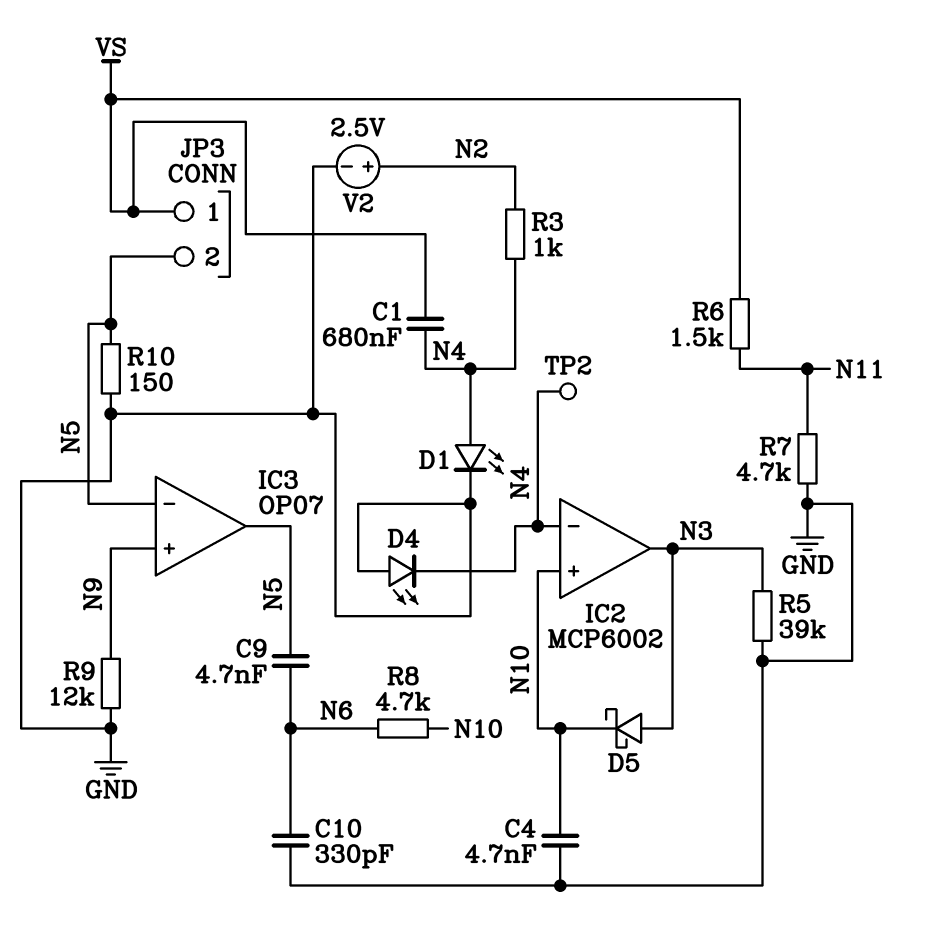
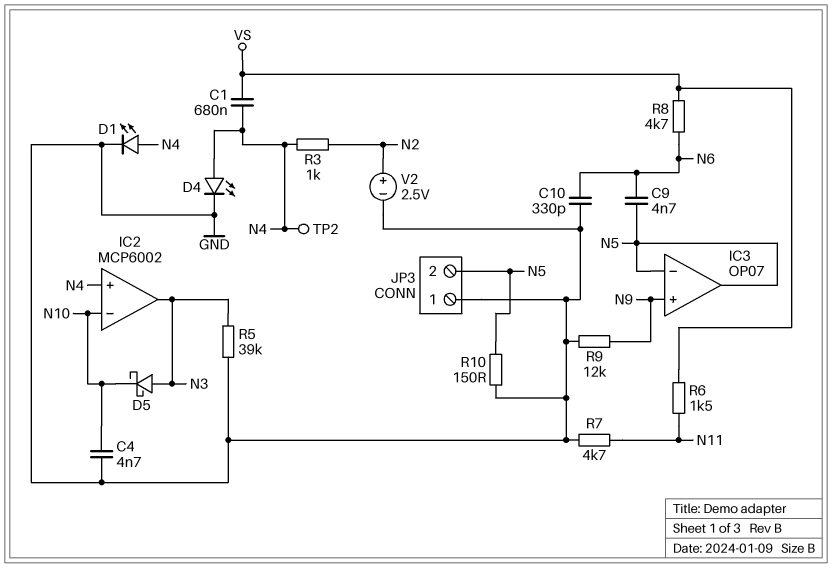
D4: LED (A GND, K N4) -> LED (A N4, K GND)
IC2 pin in+: N10 -> N4
IC2 pin in-: N4 -> N10
JP3 pin 1: VS -> GND
R8: 4.7k (N6, N10) -> 4.7k (N6, VS)

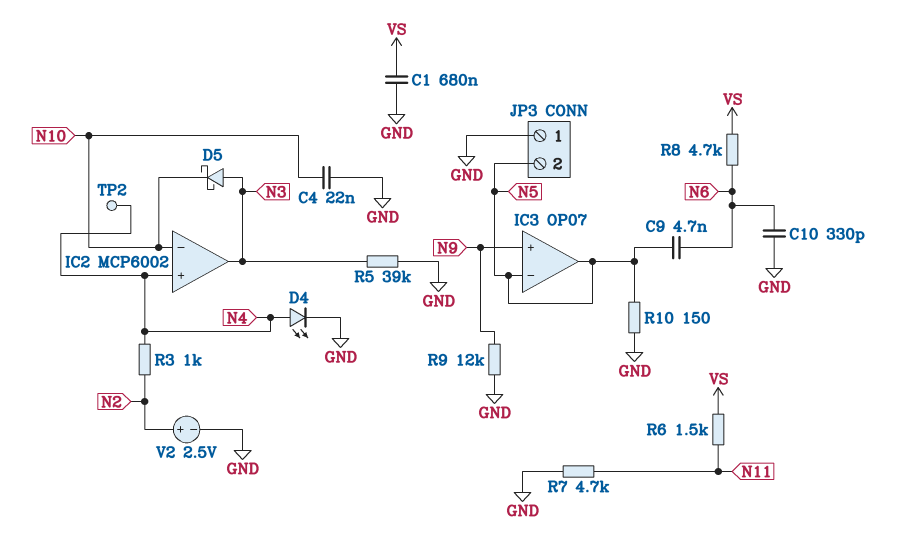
C1: 680nF (N4, VS) -> 680nF (GND, VS)
C4: 4.7nF (GND, N10) -> 22nF (GND, N10)
D1: LED (A N4, K GND) -> none

